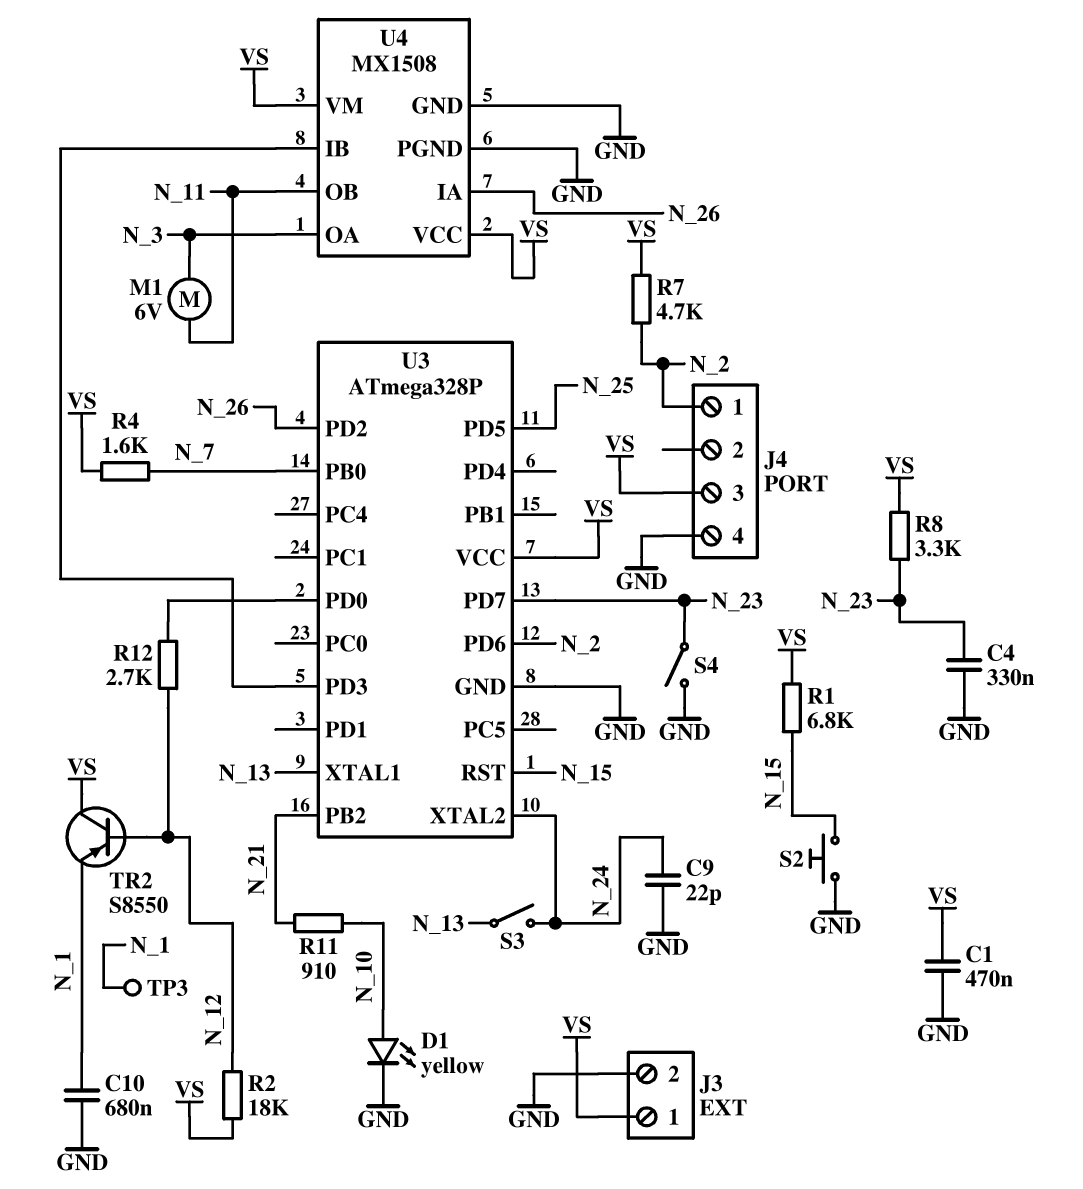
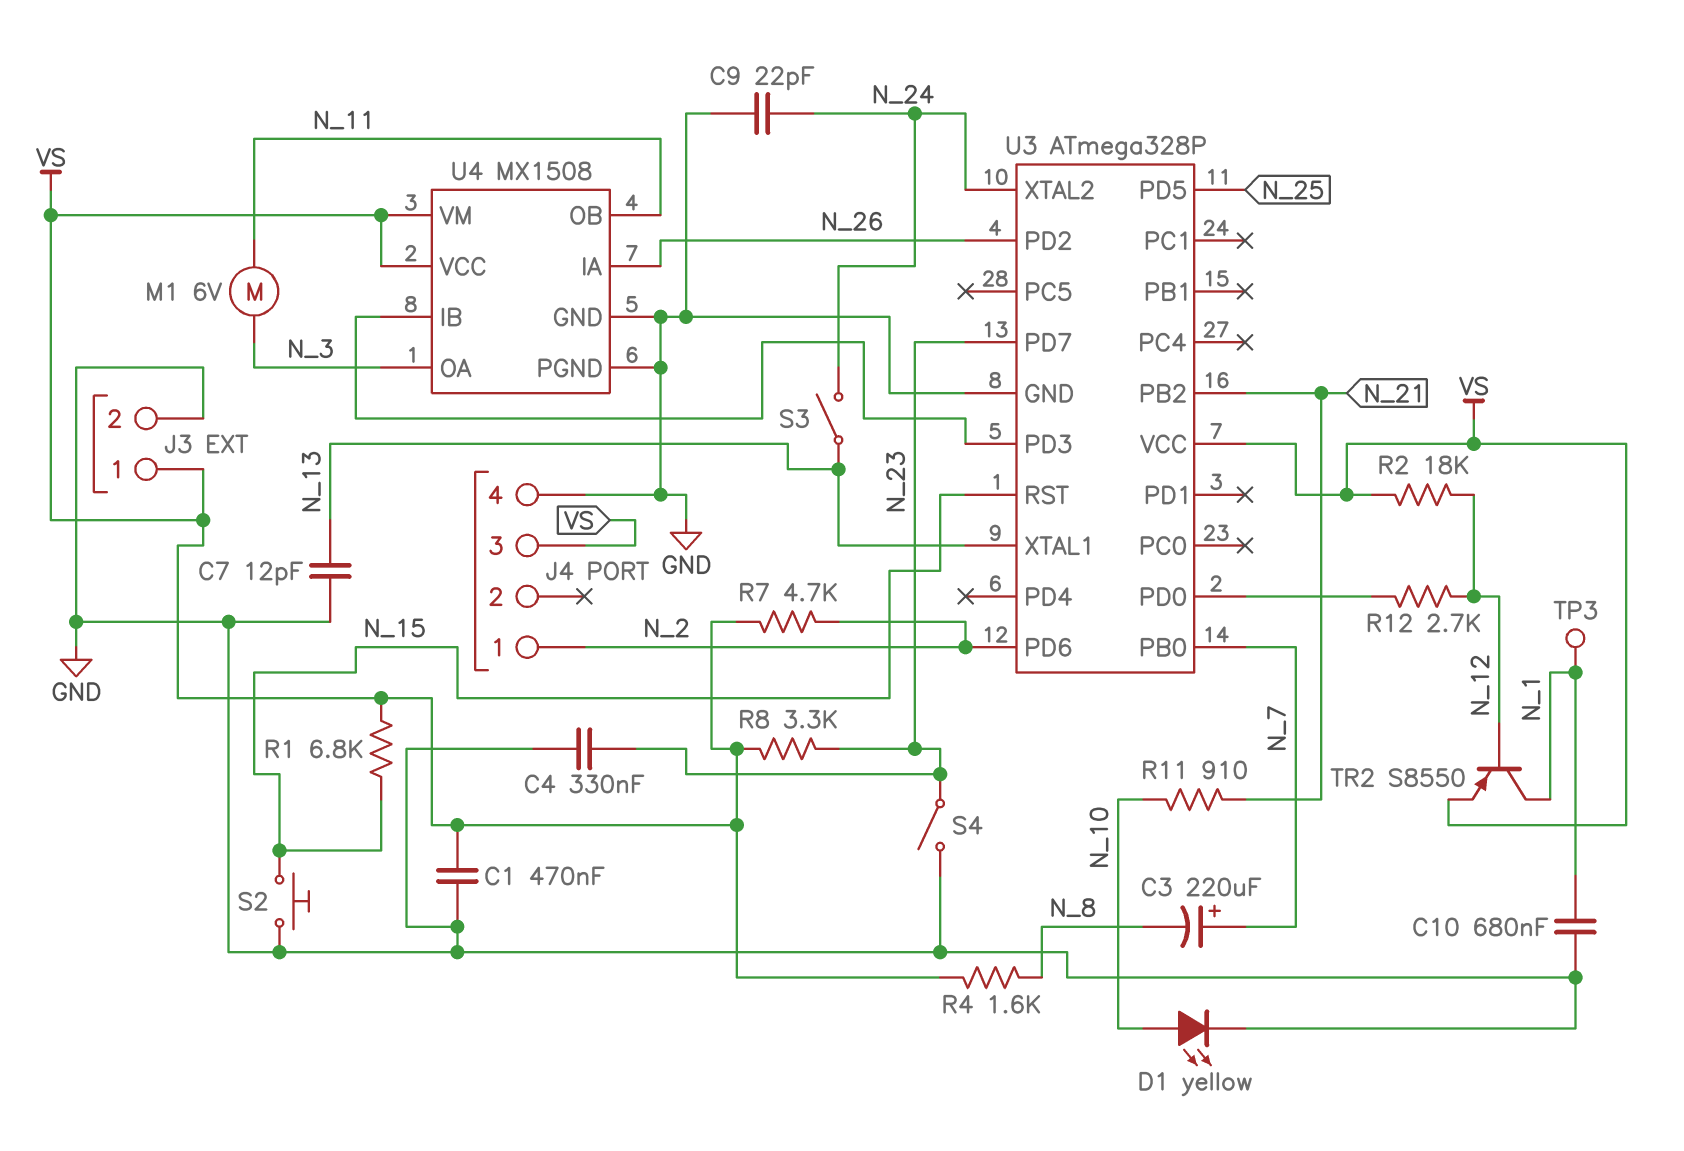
C3: none -> 220uF (plus N_7, minus N_8)
C7: none -> 12pF (GND, N_13)
R4: 1.6k (N_7, VS) -> 1.6k (N_8, VS)
TR2: PNP S8550 (B N_12, C VS, E N_1) -> PNP S8550 (B N_12, C N_1, E VS)

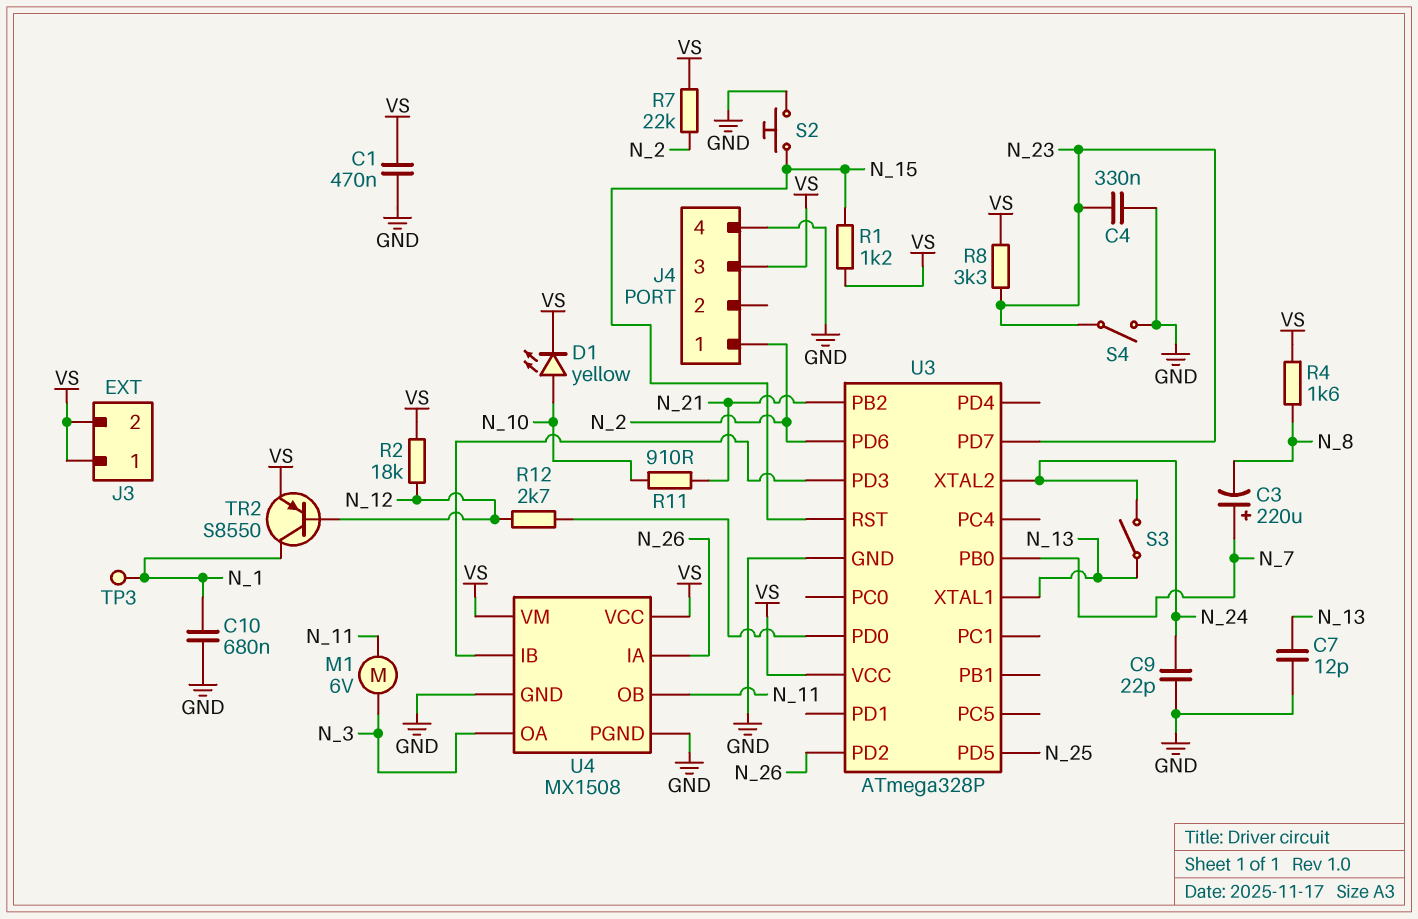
D1: LED yellow (A N_10, K GND) -> LED yellow (A N_10, K VS)
J3 pin 2: GND -> VS
R1: 6.8k (N_15, VS) -> 1.2k (N_15, VS)
R7: 4.7k (N_2, VS) -> 22k (N_2, VS)

